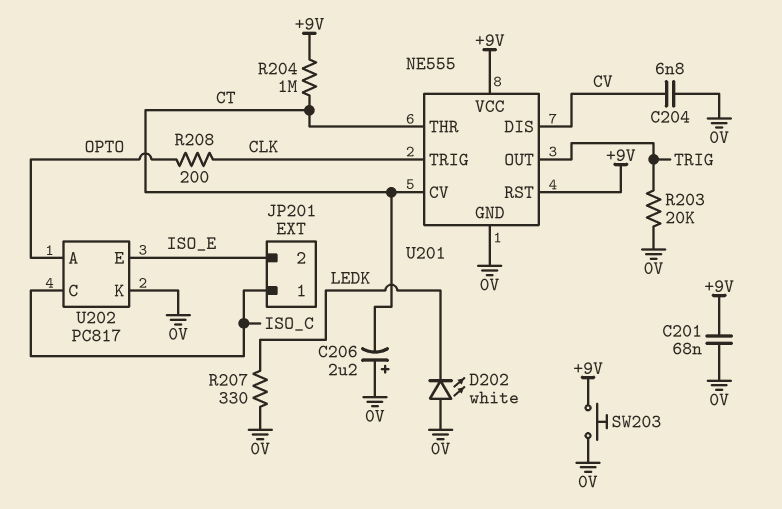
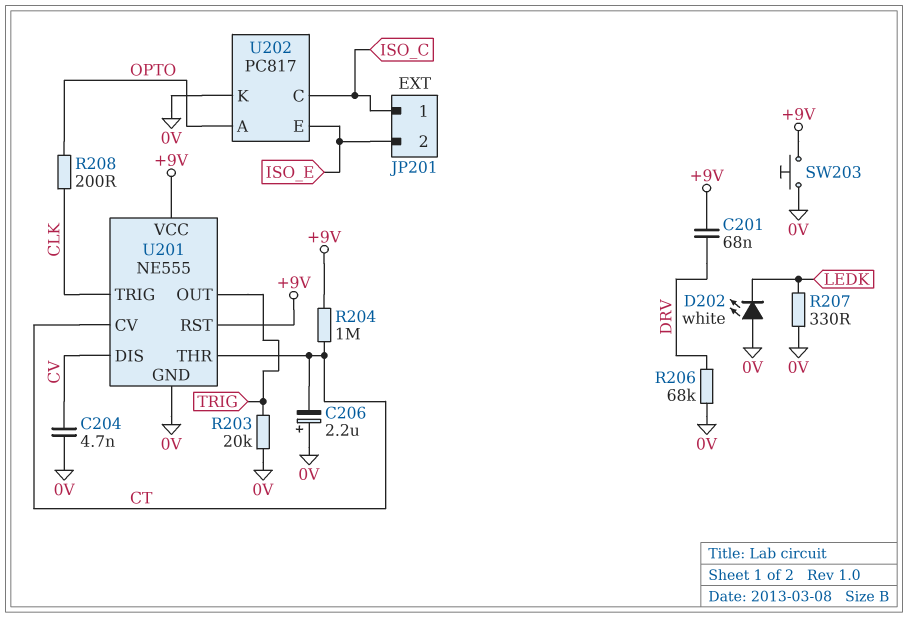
C201: 68nF (+9V, 0V) -> 68nF (+9V, DRV)
C204: 6.8nF (0V, CV) -> 4.7nF (0V, CV)
R206: none -> 68k (0V, DRV)

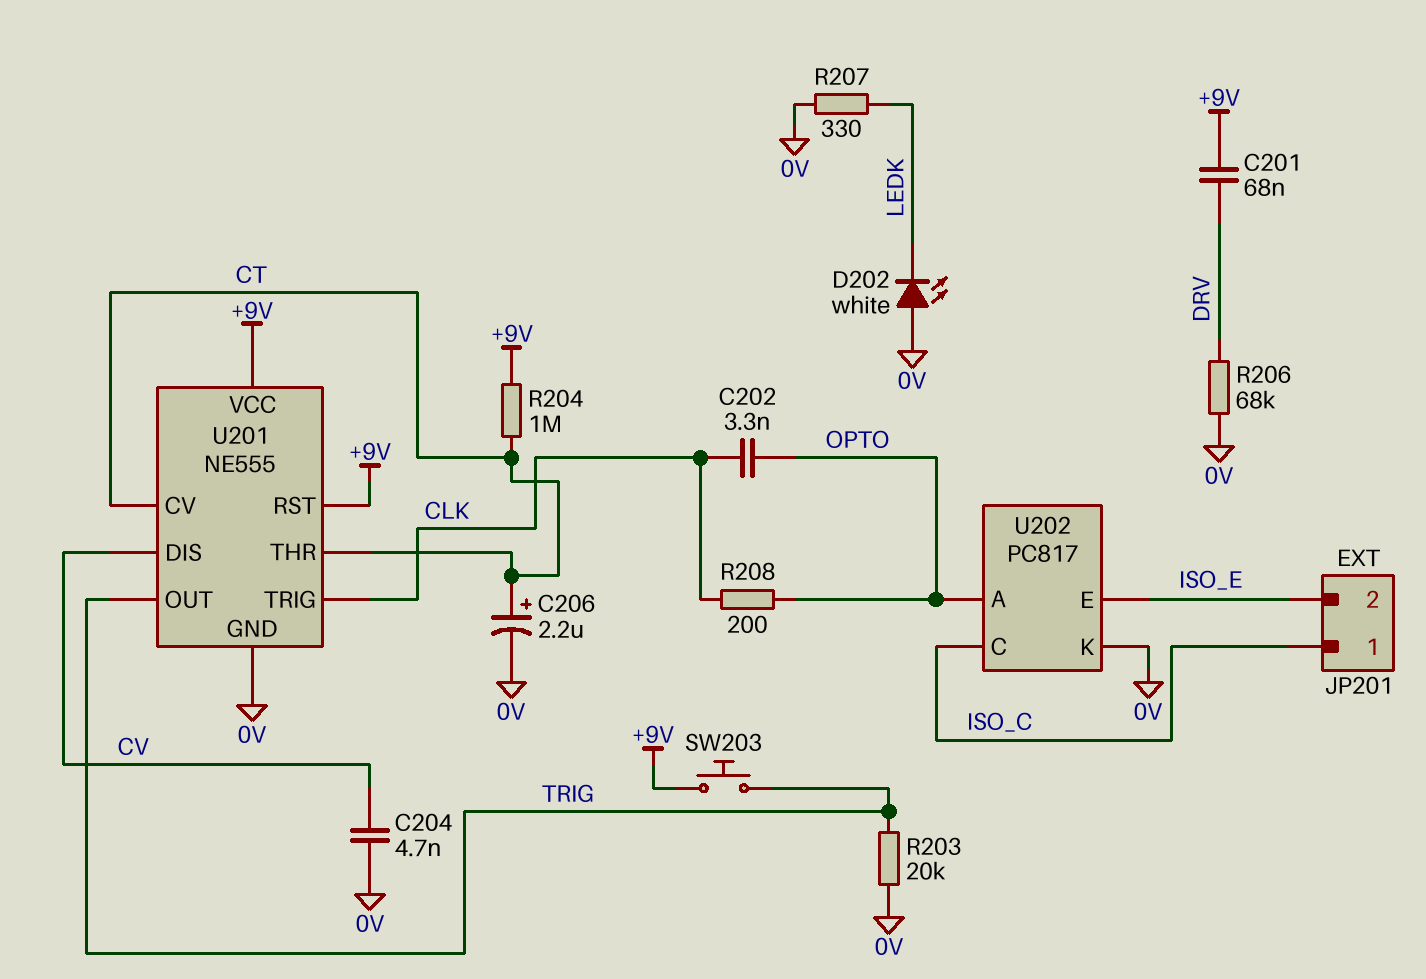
C202: none -> 3.3nF (CLK, OPTO)
C206: 2.2uF (plus 0V, minus CT) -> 2.2uF (plus CT, minus 0V)
SW203: button (+9V, 0V) -> button (+9V, TRIG)

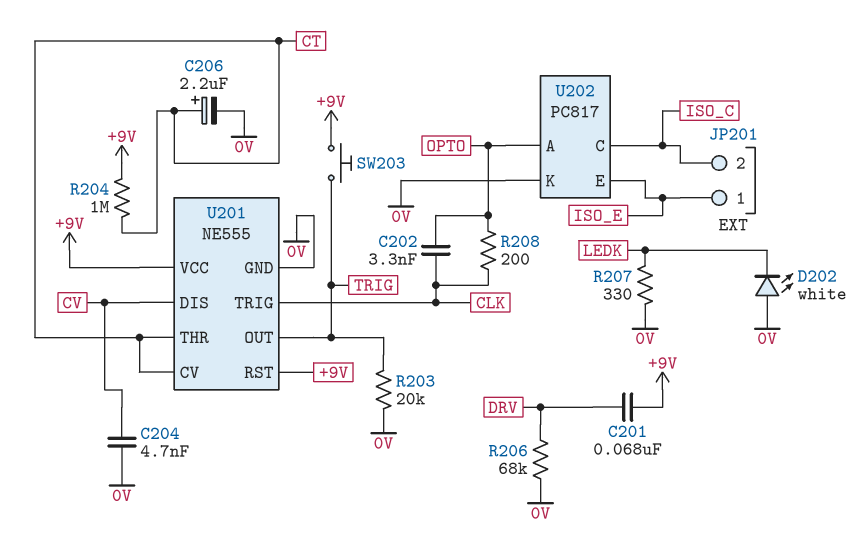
JP201 pin 1: ISO_C -> ISO_E
JP201 pin 2: ISO_E -> ISO_C

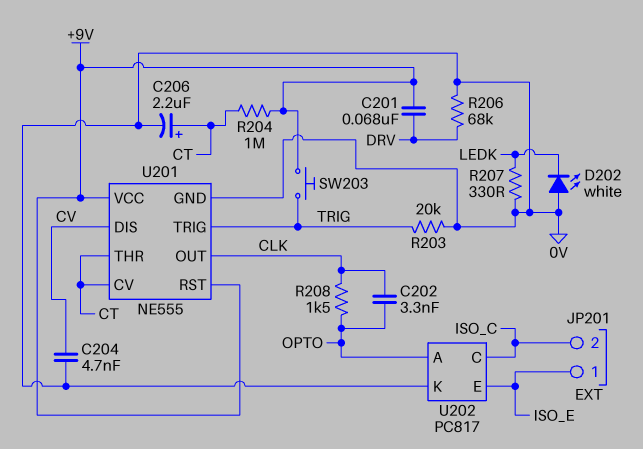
R208: 200 (CLK, OPTO) -> 1.5k (CLK, OPTO)
U201 pin OUT: TRIG -> CLK
U201 pin TRIG: CLK -> TRIG

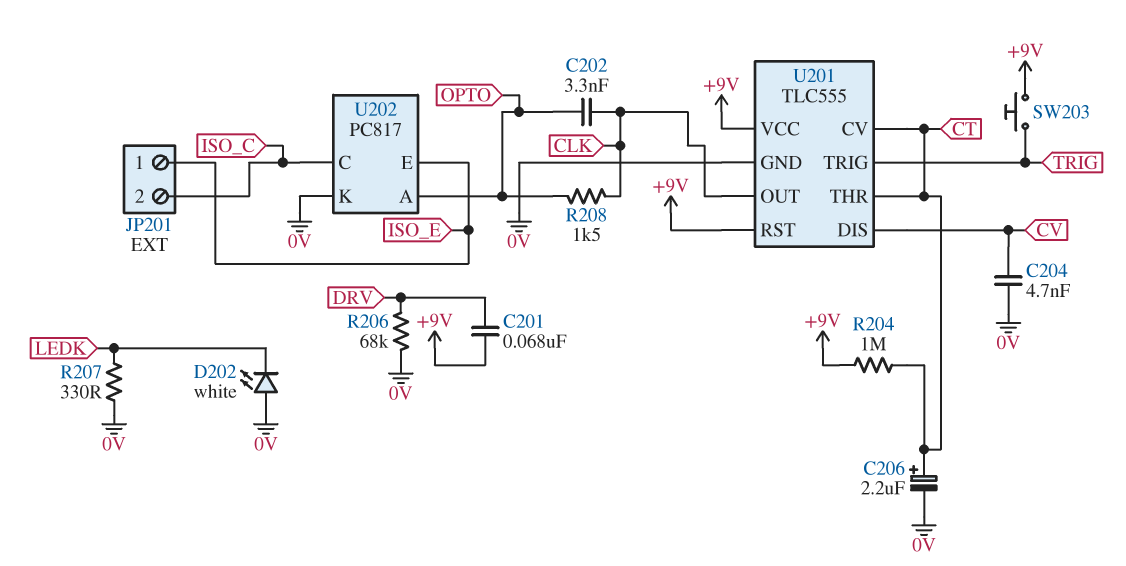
R203: 20k (0V, TRIG) -> none
U201: NE555 -> TLC555

